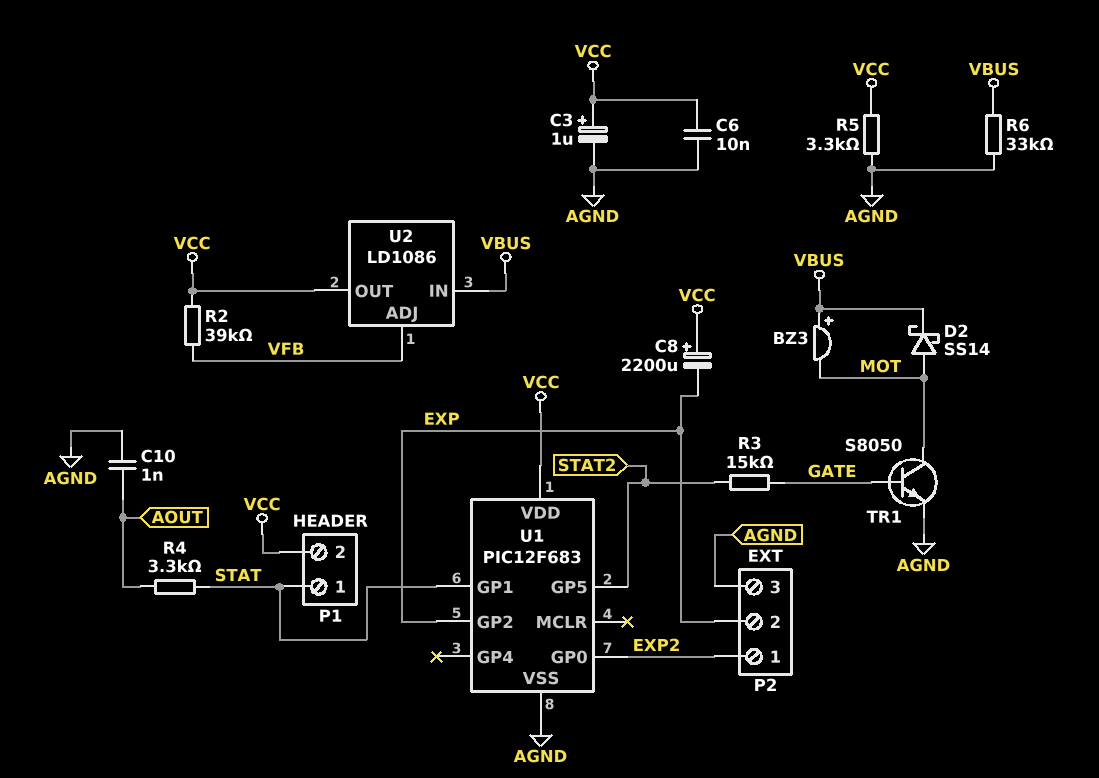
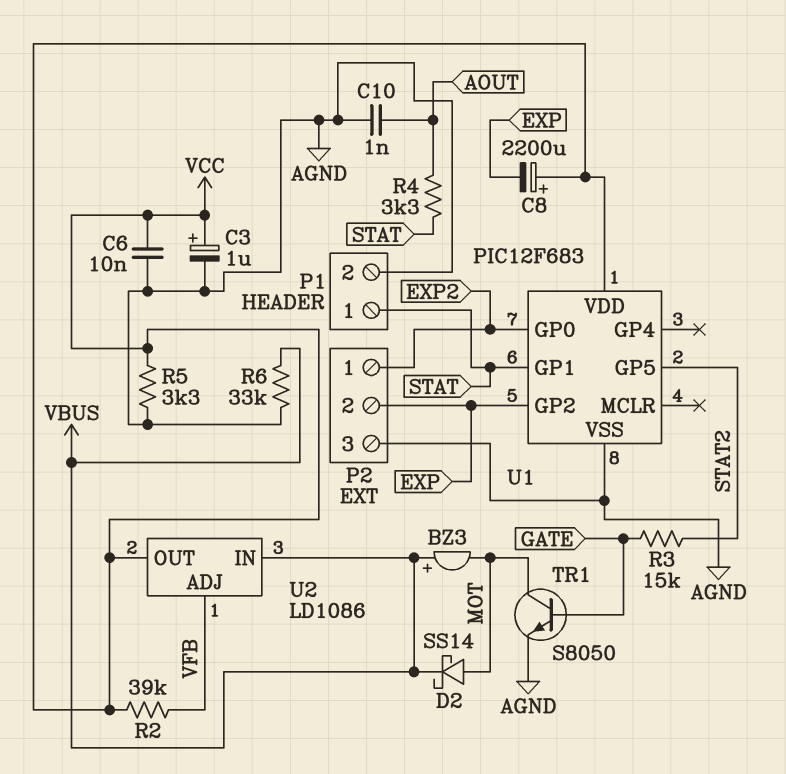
P1 pin 2: VCC -> AGND

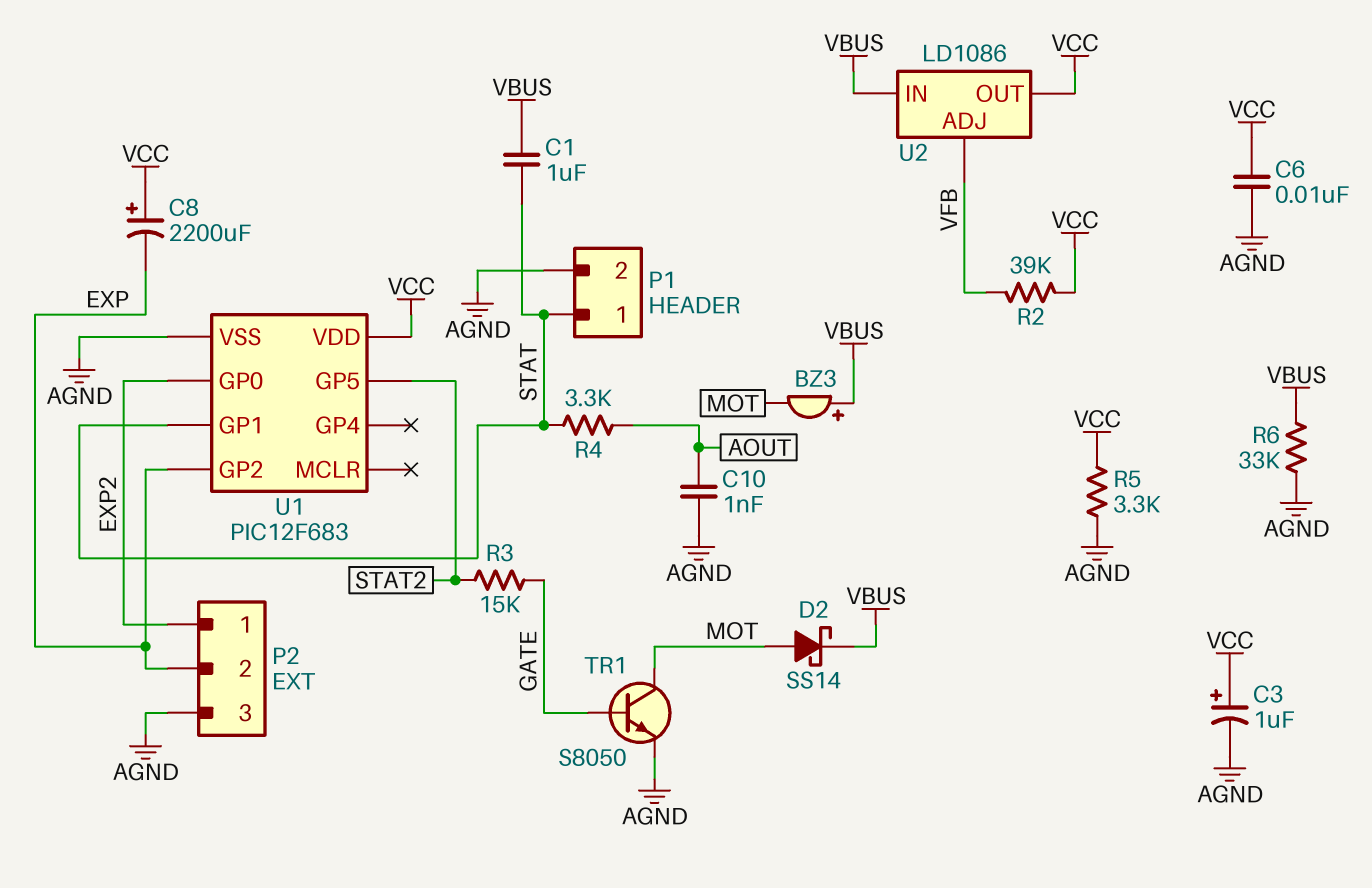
C1: none -> 1uF (STAT, VBUS)

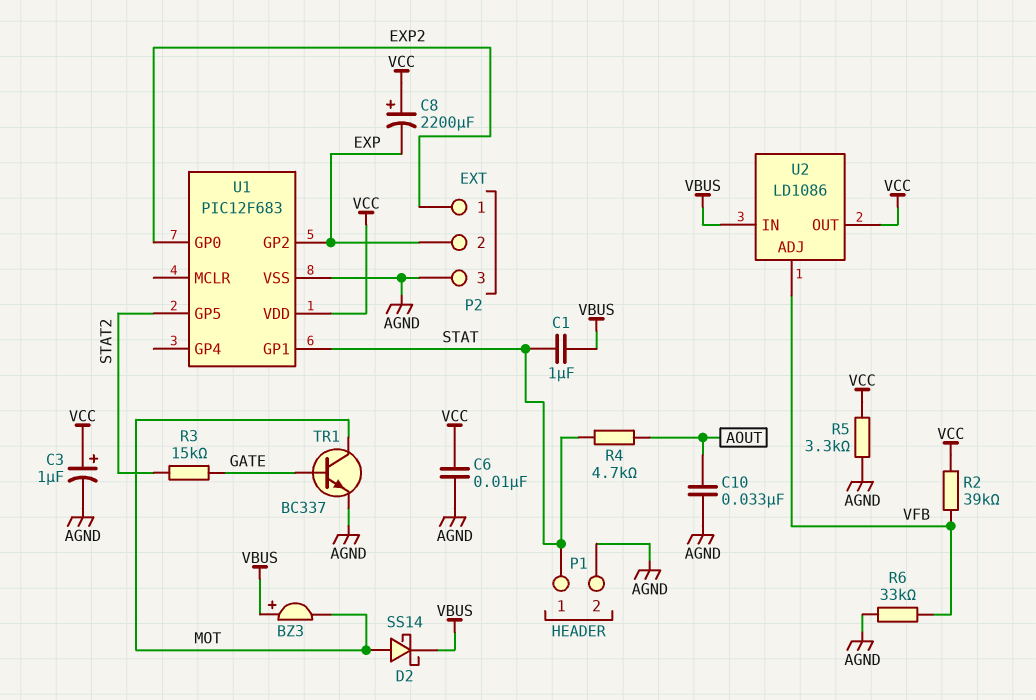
C10: 1nF (AGND, AOUT) -> 33nF (AGND, AOUT)
R4: 3.3k (AOUT, STAT) -> 4.7k (AOUT, STAT)
R6: 33k (AGND, VBUS) -> 33k (AGND, VFB)
TR1: NPN S8050 (B GATE, C MOT, E AGND) -> NPN BC337 (B GATE, C MOT, E AGND)

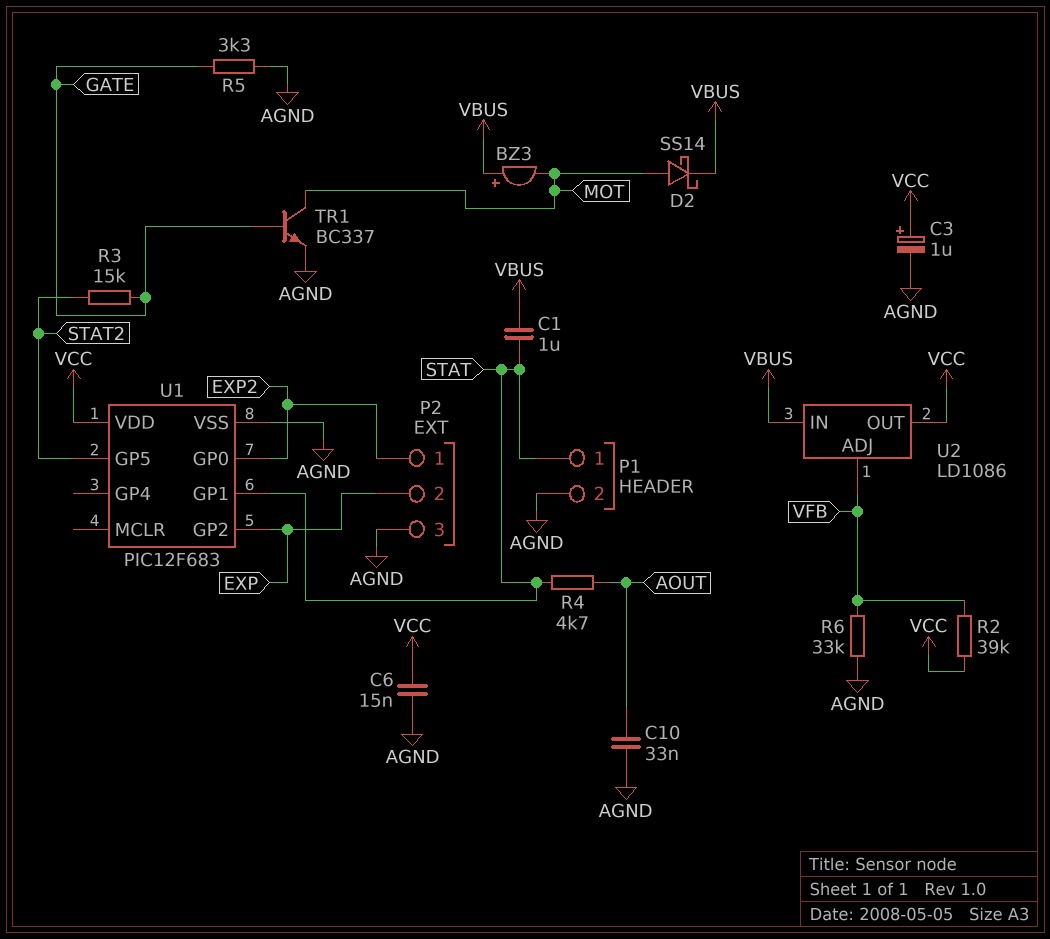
C6: 10nF (AGND, VCC) -> 15nF (AGND, VCC)
C8: 2200uF (plus VCC, minus EXP) -> none
R5: 3.3k (AGND, VCC) -> 3.3k (AGND, GATE)

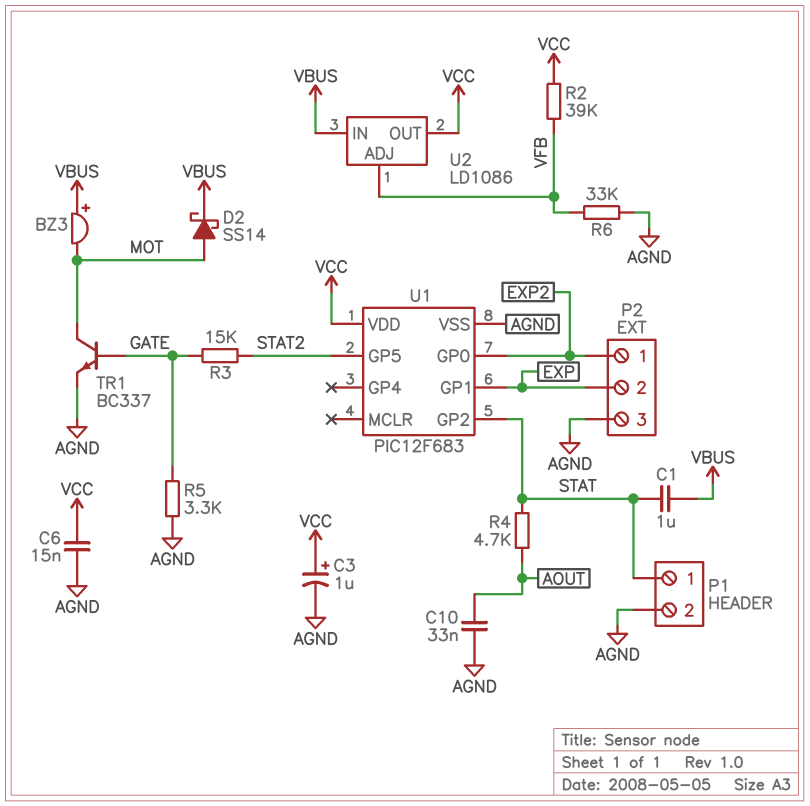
U1 pin GP1: STAT -> EXP
U1 pin GP2: EXP -> STAT

